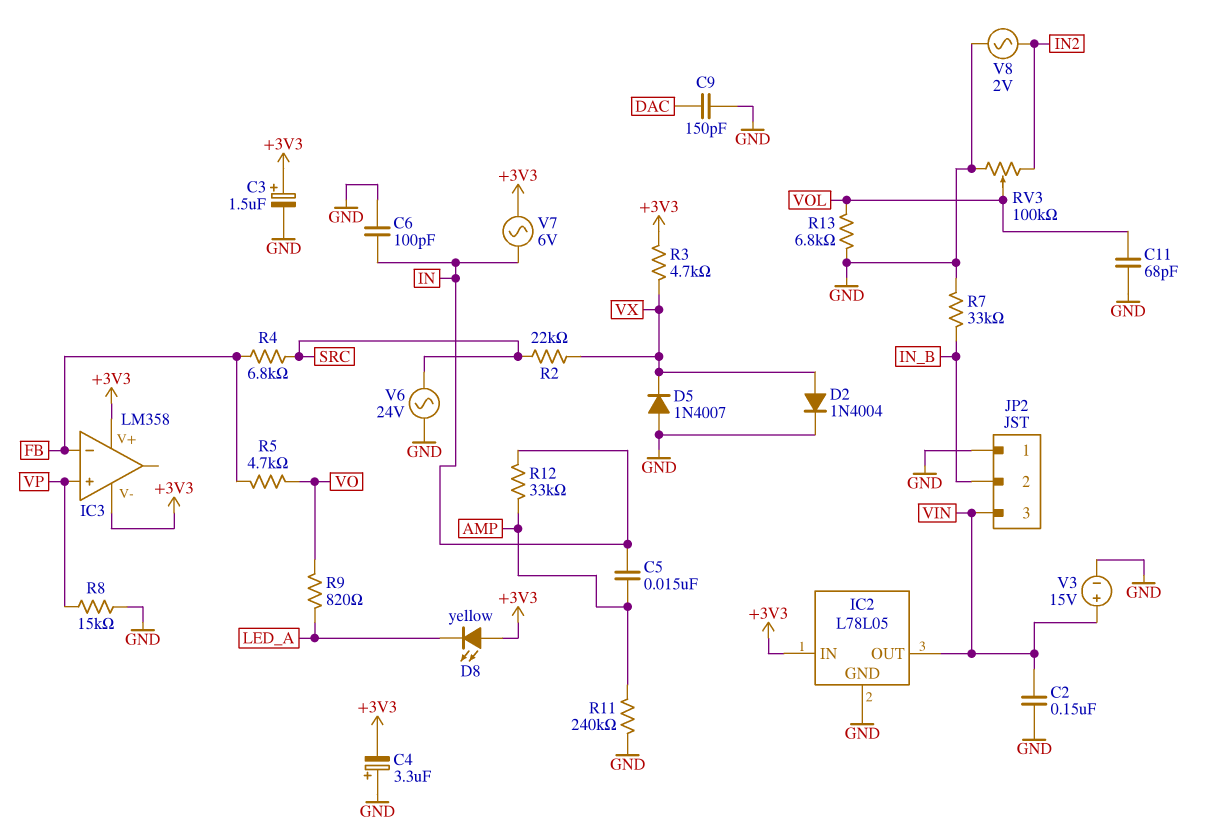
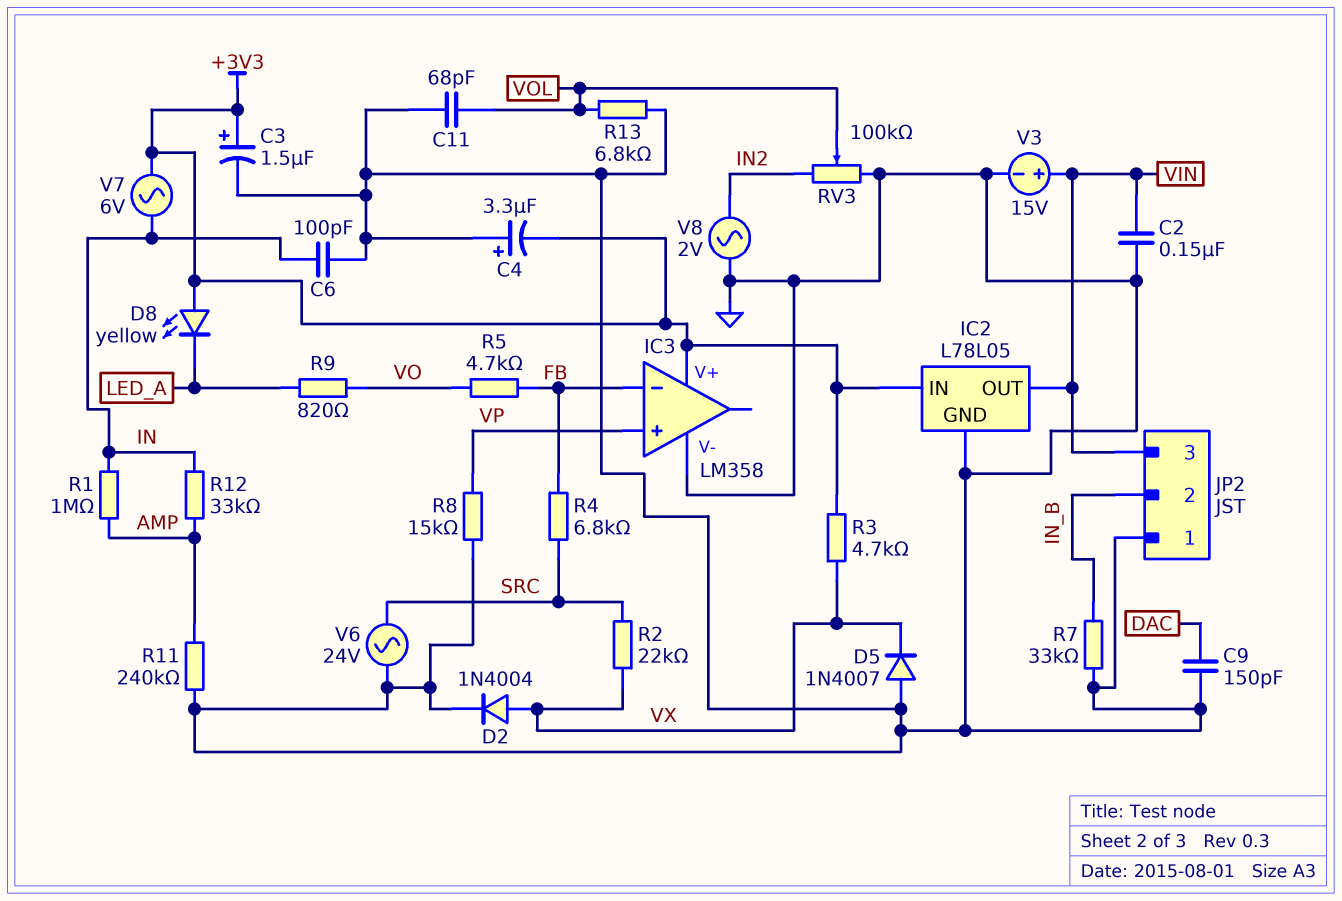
C5: 15nF (AMP, IN) -> none
IC3 pin V-: +3V3 -> GND
R1: none -> 1M (AMP, IN)

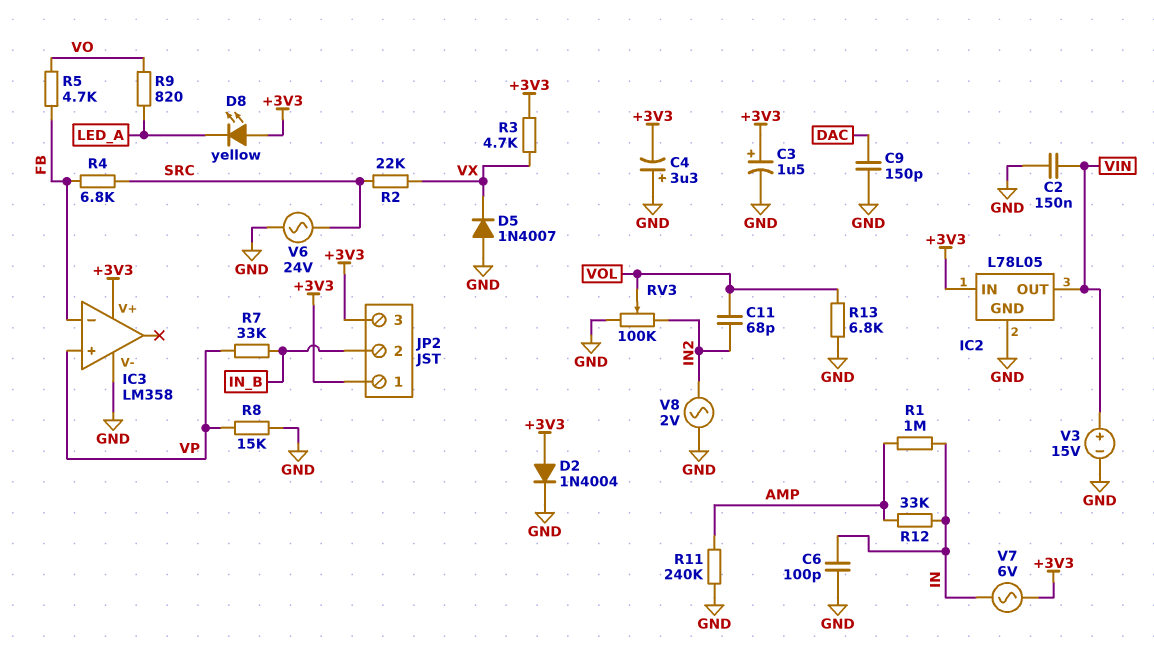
C11: 68pF (GND, VOL) -> 68pF (IN2, VOL)
D2: diode 1N4004 (A VX, K GND) -> diode 1N4004 (A +3V3, K GND)
JP2 pin 1: GND -> +3V3
JP2 pin 3: VIN -> +3V3
R7: 33k (GND, IN_B) -> 33k (IN_B, VP)

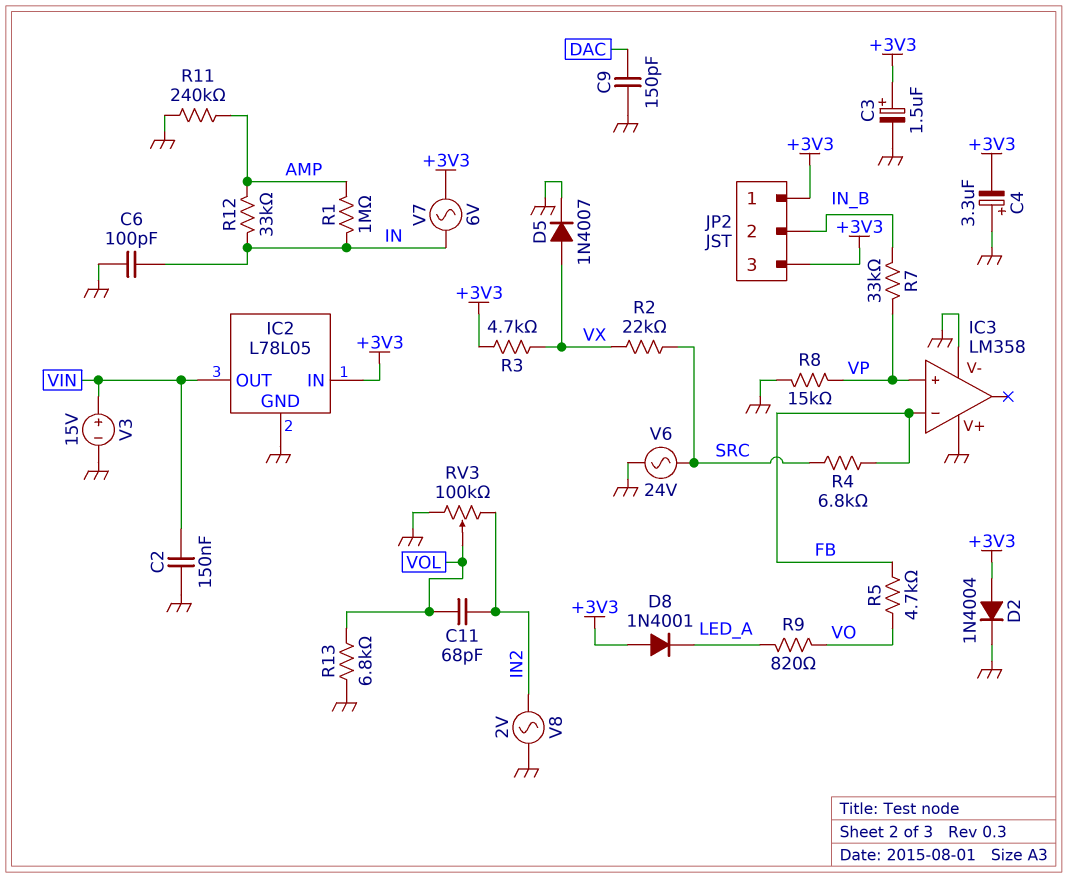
D5: diode 1N4007 (A GND, K VX) -> diode 1N4007 (A VX, K GND)
D8: LED yellow (A +3V3, K LED_A) -> diode 1N4001 (A +3V3, K LED_A)
IC3 pin V+: +3V3 -> GND

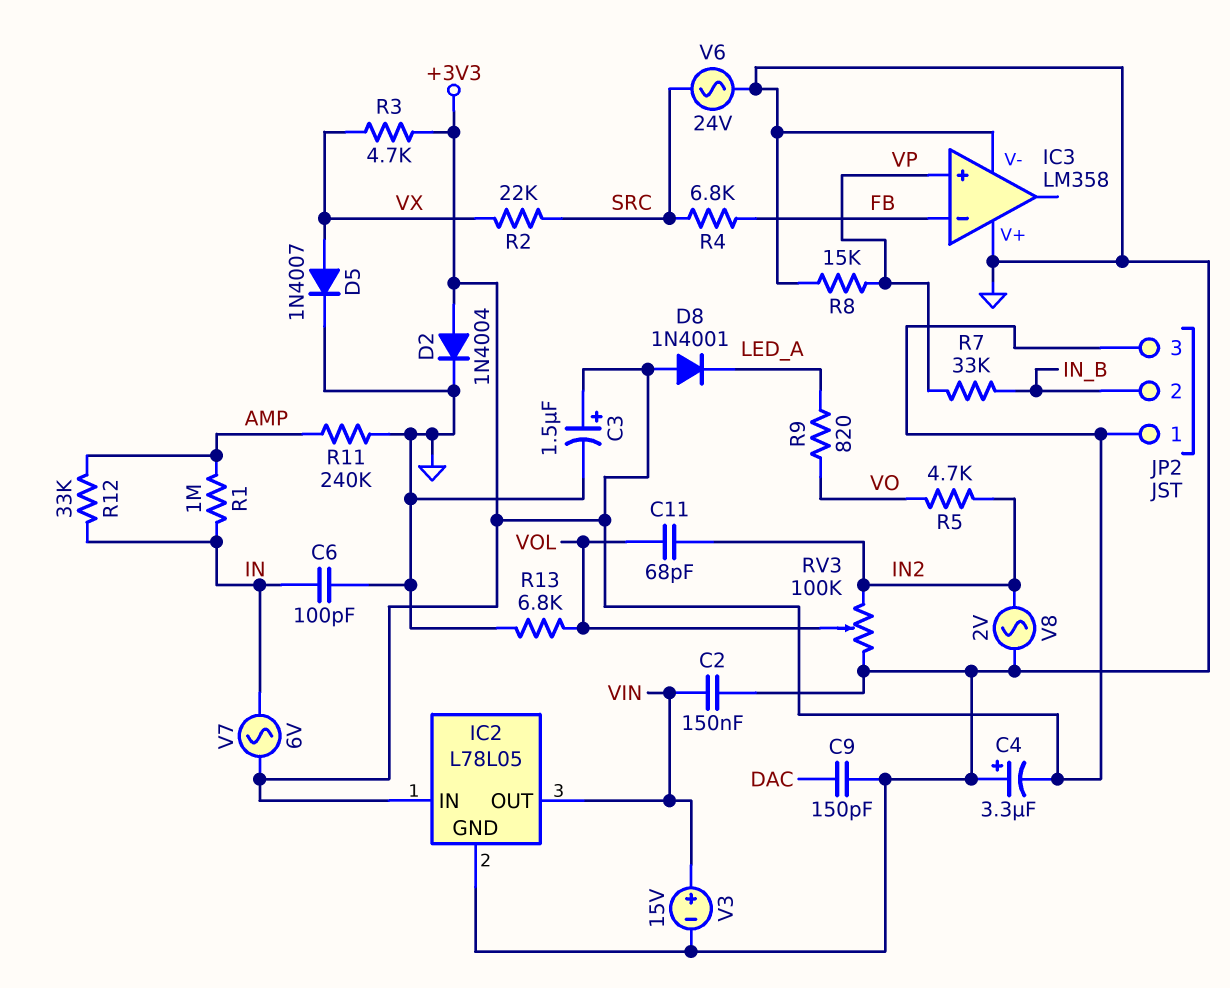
R5: 4.7k (FB, VO) -> 4.7k (IN2, VO)

